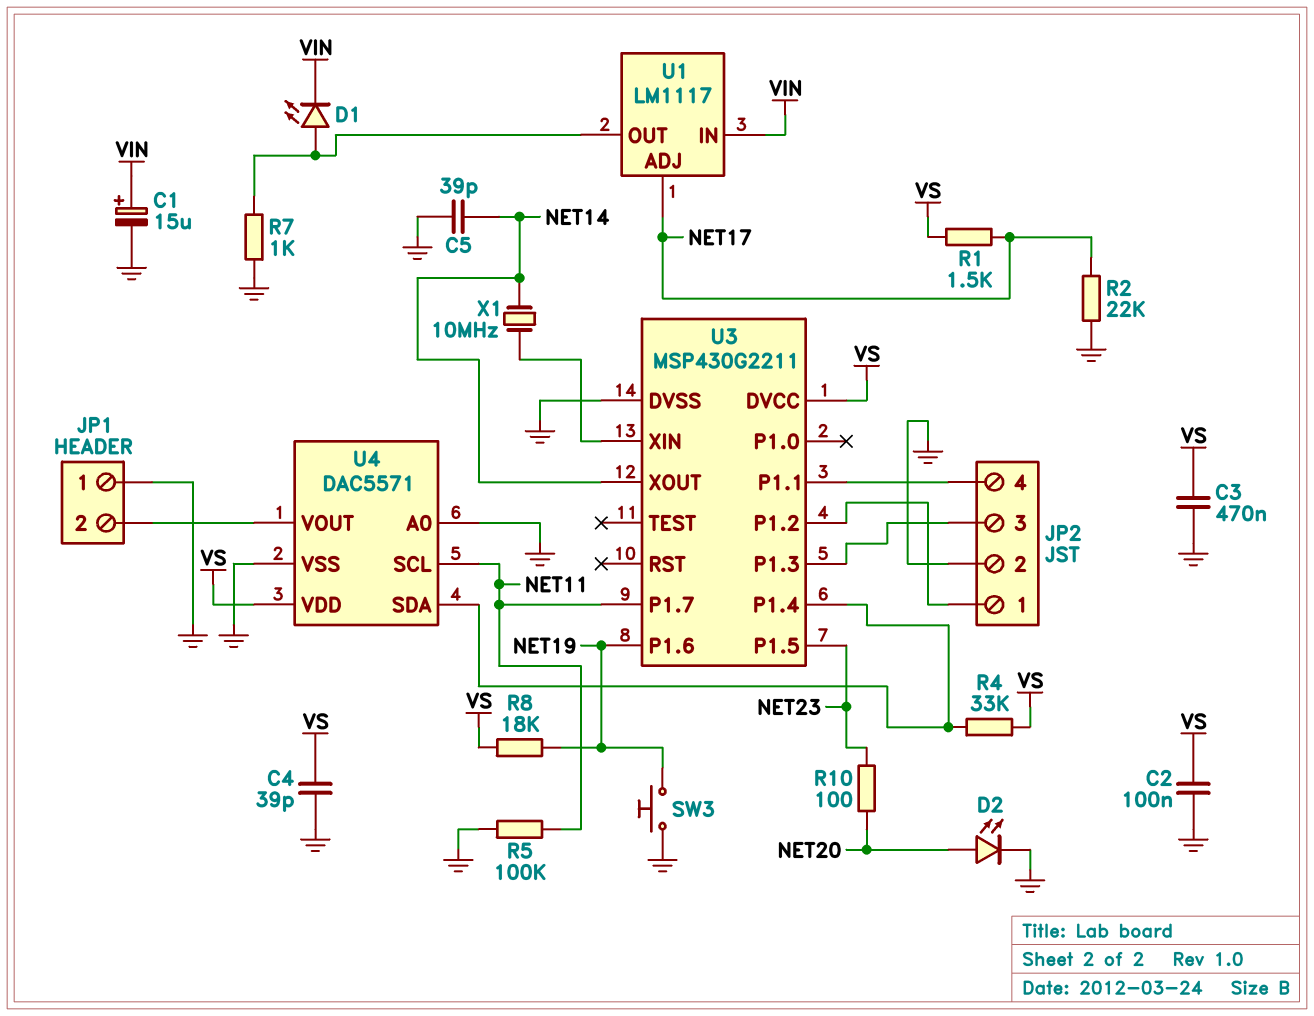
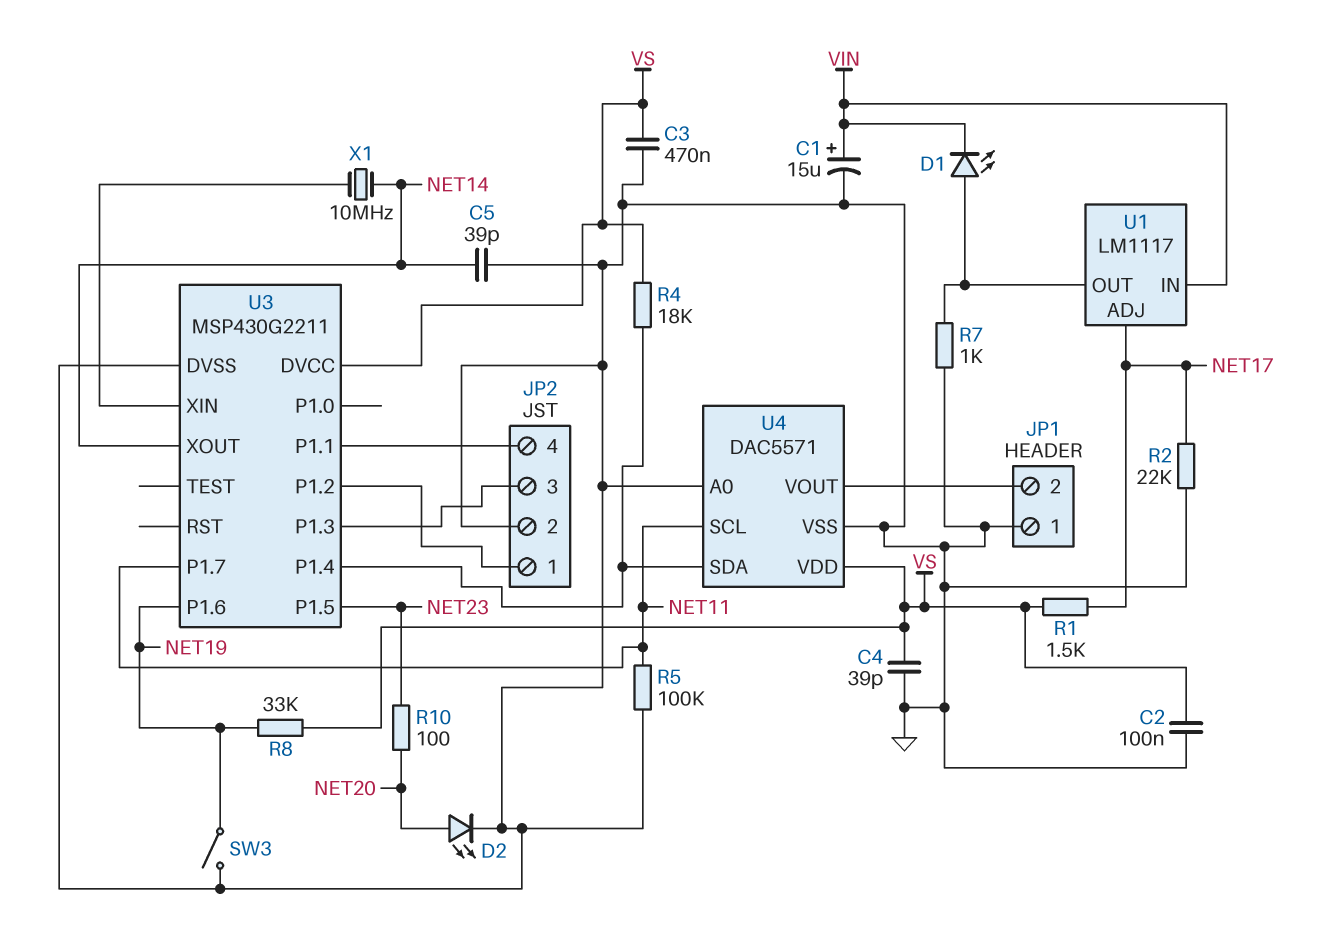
R4: 33k (U3/P1.4, VS) -> 18k (U3/P1.4, VS)
R8: 18k (NET19, VS) -> 33k (NET19, VS)
SW3: button (GND, NET19) -> switch (GND, NET19)

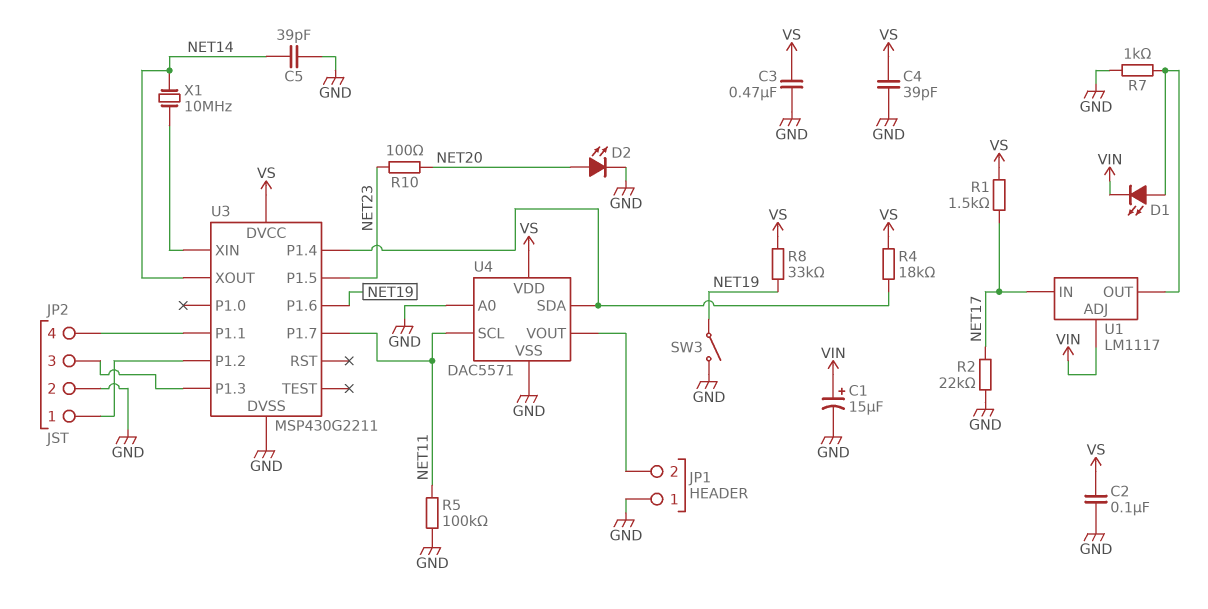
U1 pin ADJ: NET17 -> VIN
U1 pin IN: VIN -> NET17

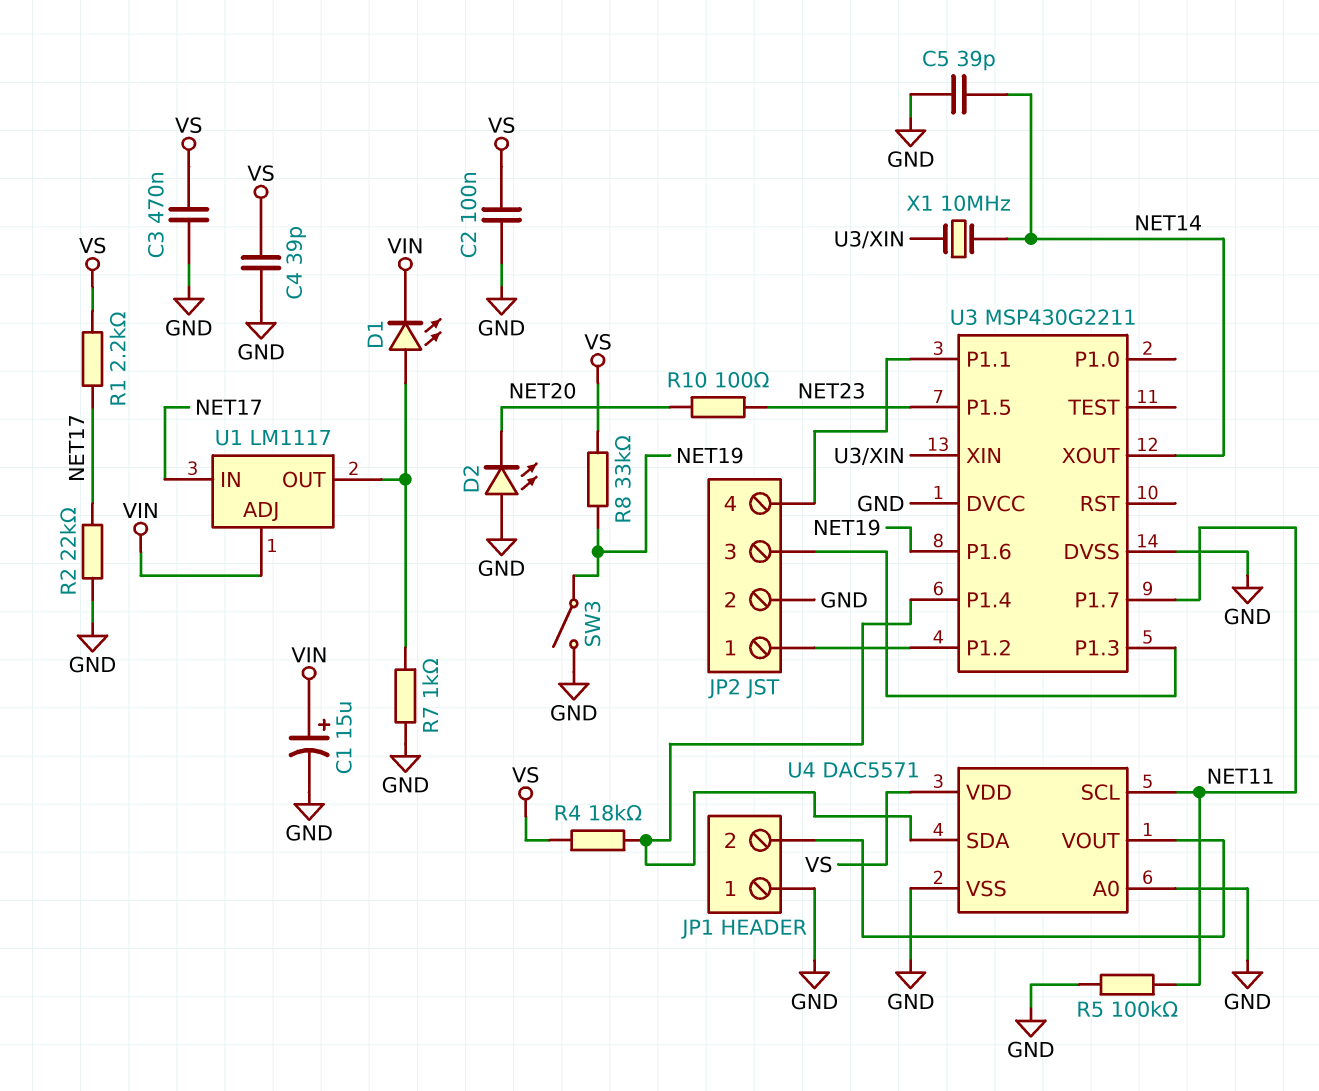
D2: LED (A NET20, K GND) -> LED (A GND, K NET20)
R1: 1.5k (NET17, VS) -> 2.2k (NET17, VS)
U3 pin DVCC: VS -> GND

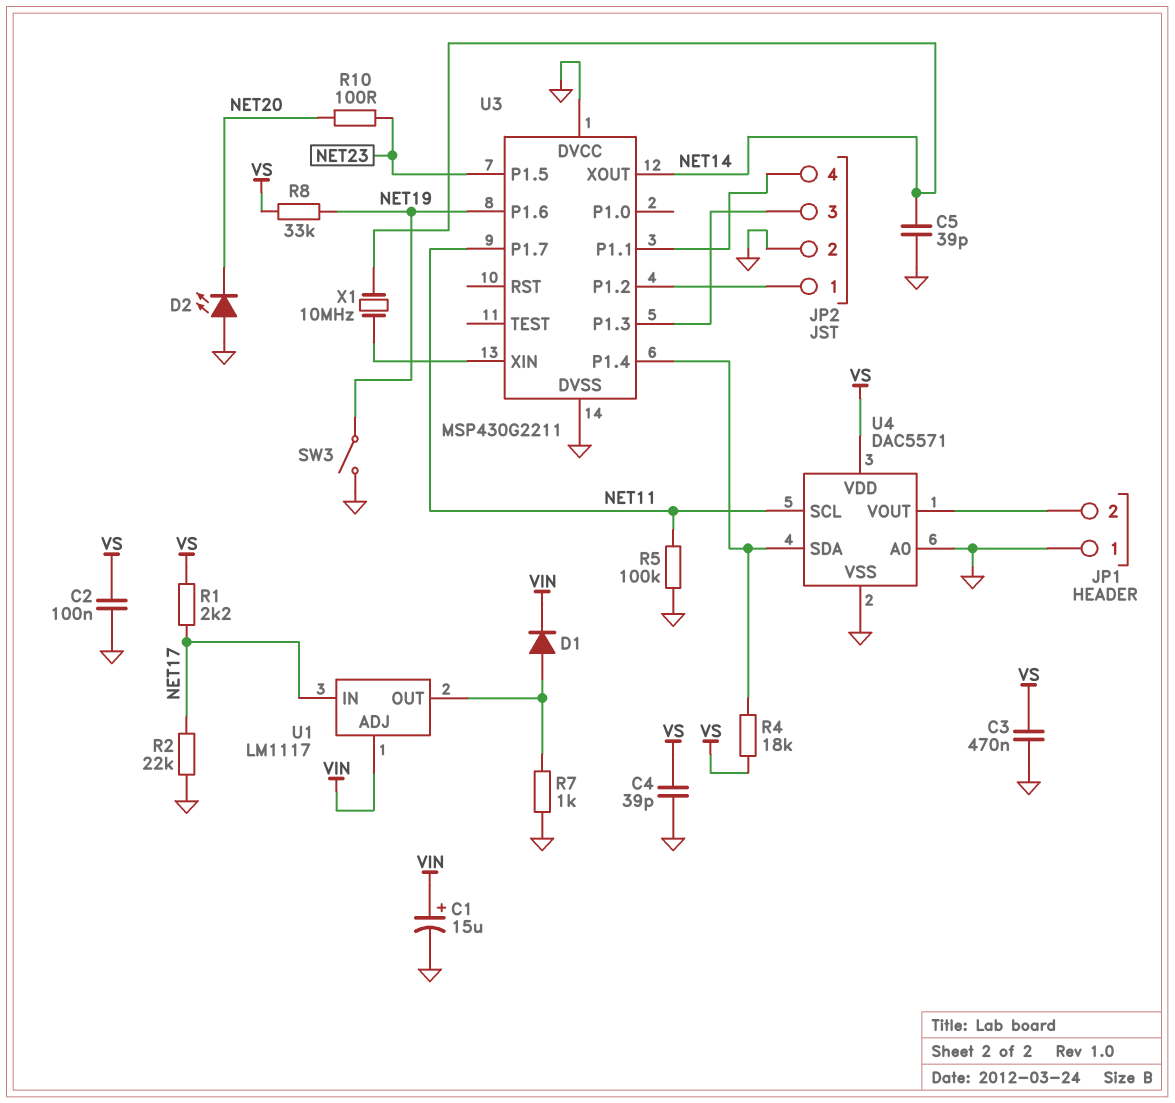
D1: LED (A U1/OUT, K VIN) -> diode (A U1/OUT, K VIN)

